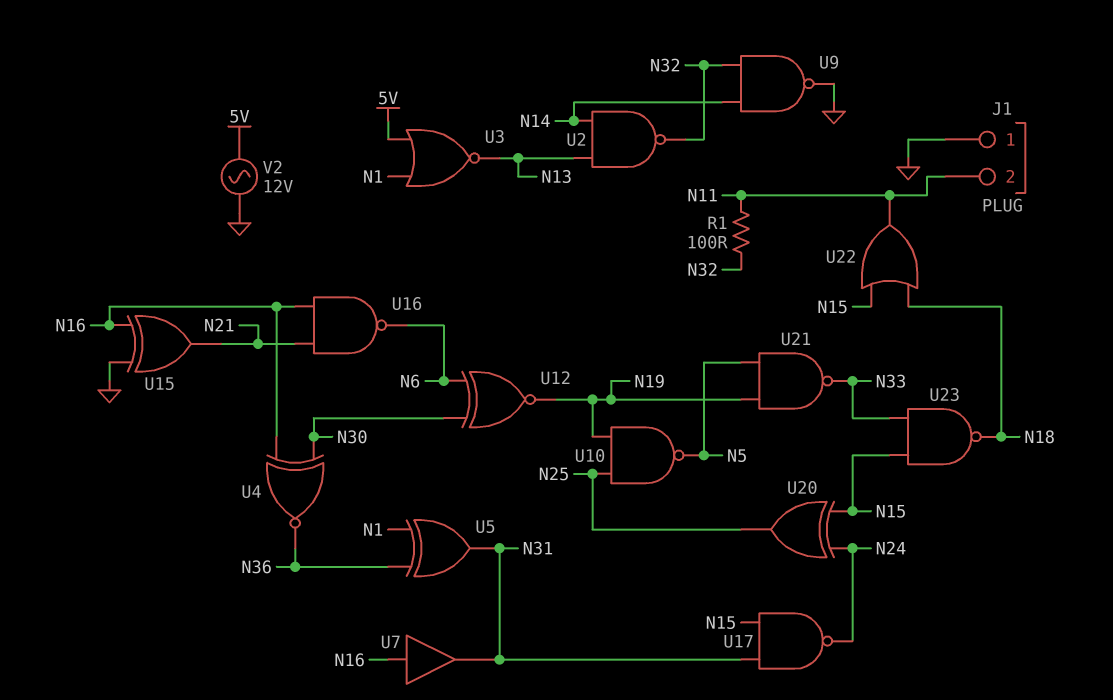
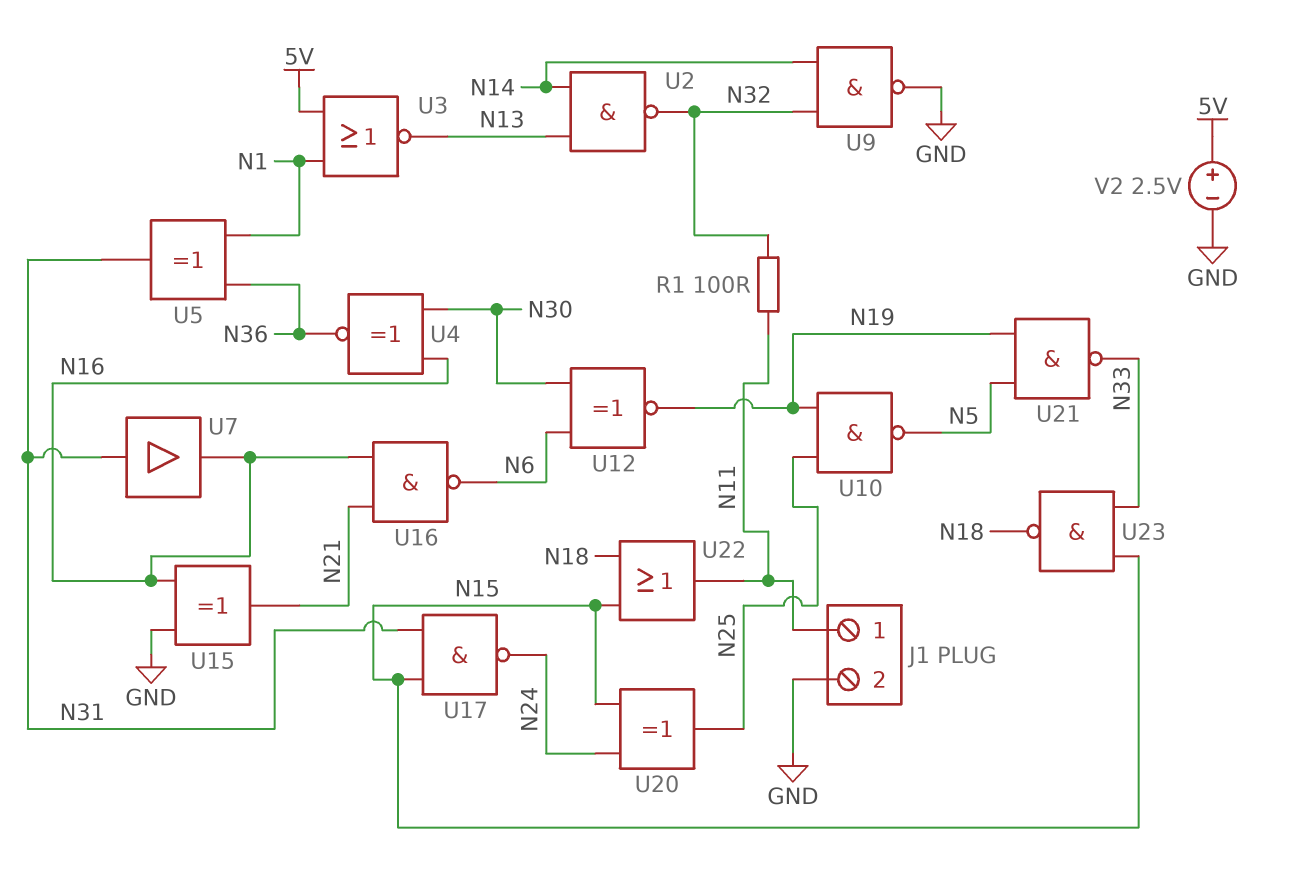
J1 pin 1: GND -> N11
J1 pin 2: N11 -> GND
U7: buffer (in N16, out N31) -> buffer (in N31, out N16)
V2: AC 12V (5V, GND) -> 2.5V (plus 5V, minus GND)

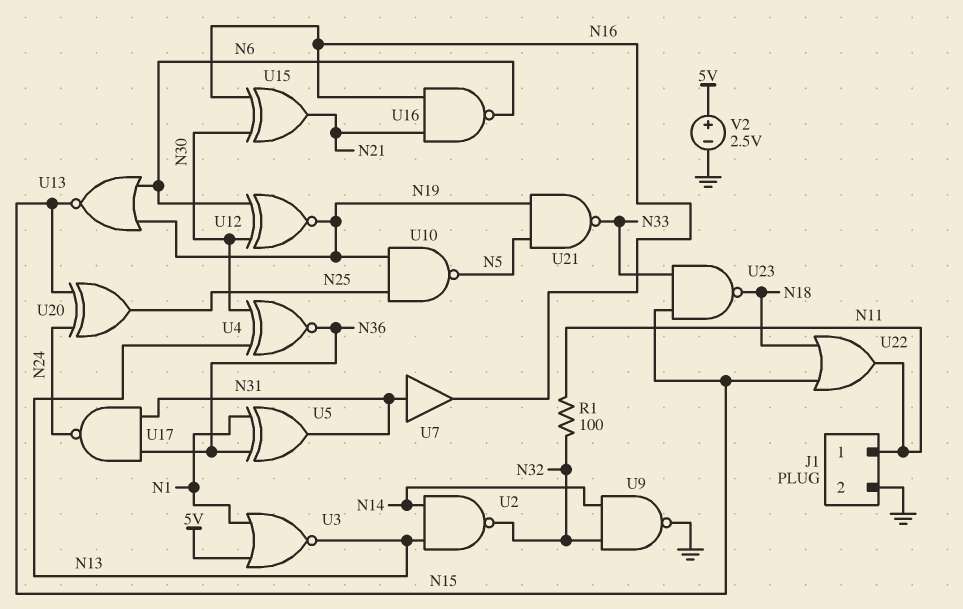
U4: XNOR (in N16, in N30, out N36) -> XNOR (in N13, in N30, out N36)
U13: none -> NOR (in N6, in N19, out N15)
U15: XOR (in GND, in N16, out N21) -> XOR (in N16, in N30, out N21)
U17: NAND (in N15, in N31, out N24) -> NAND (in N31, in N36, out N24)

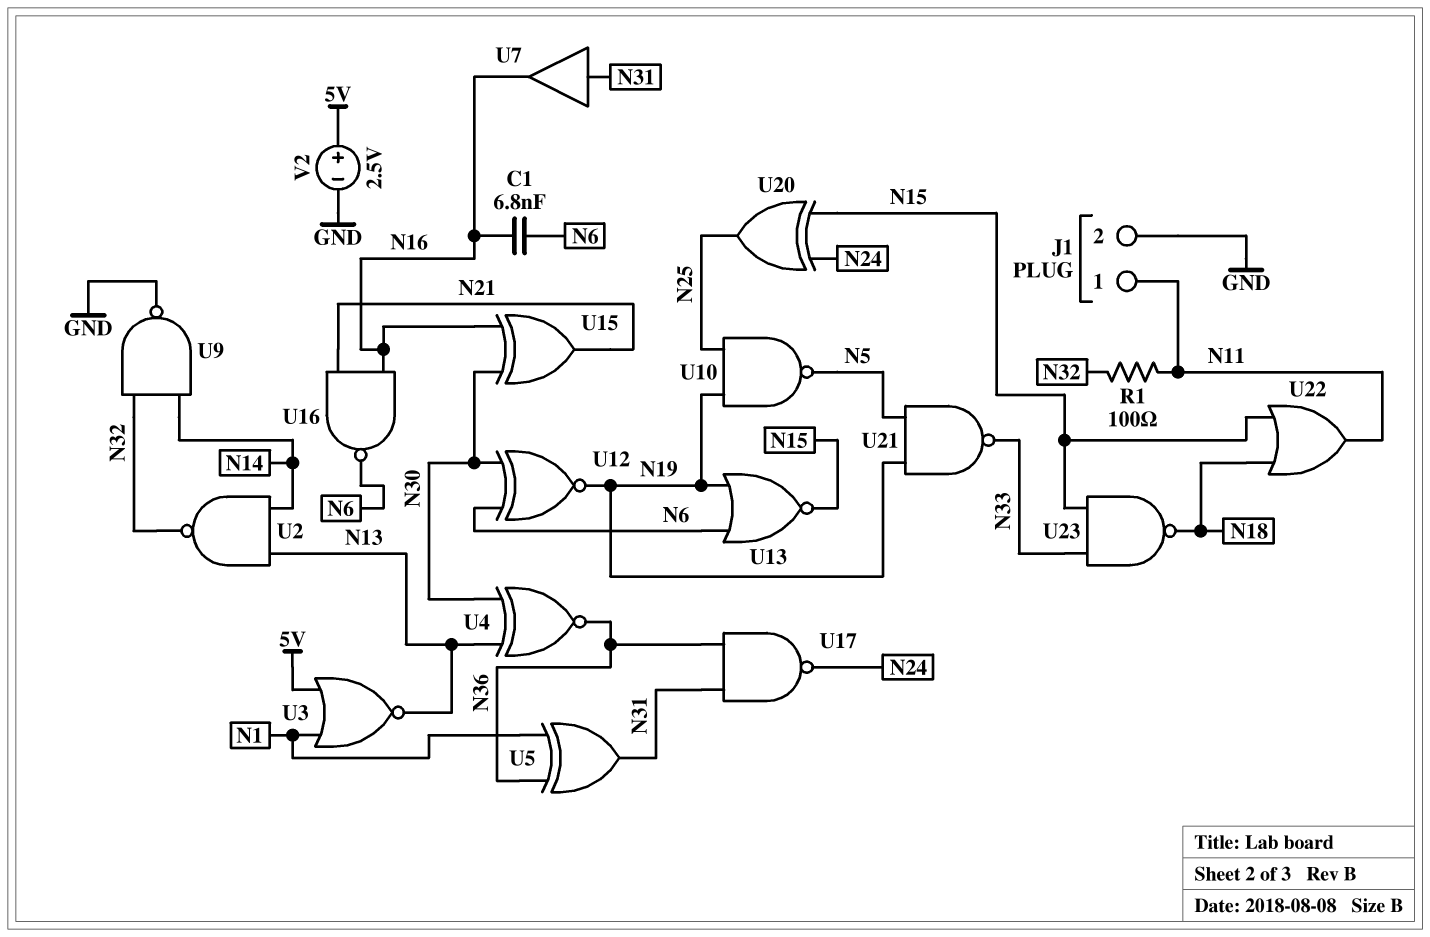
C1: none -> 6.8nF (N6, N16)

